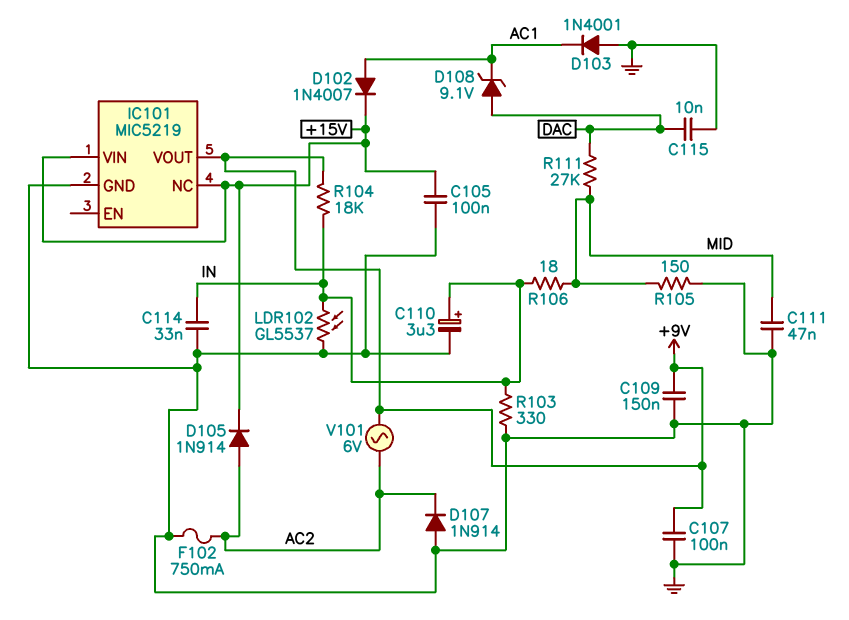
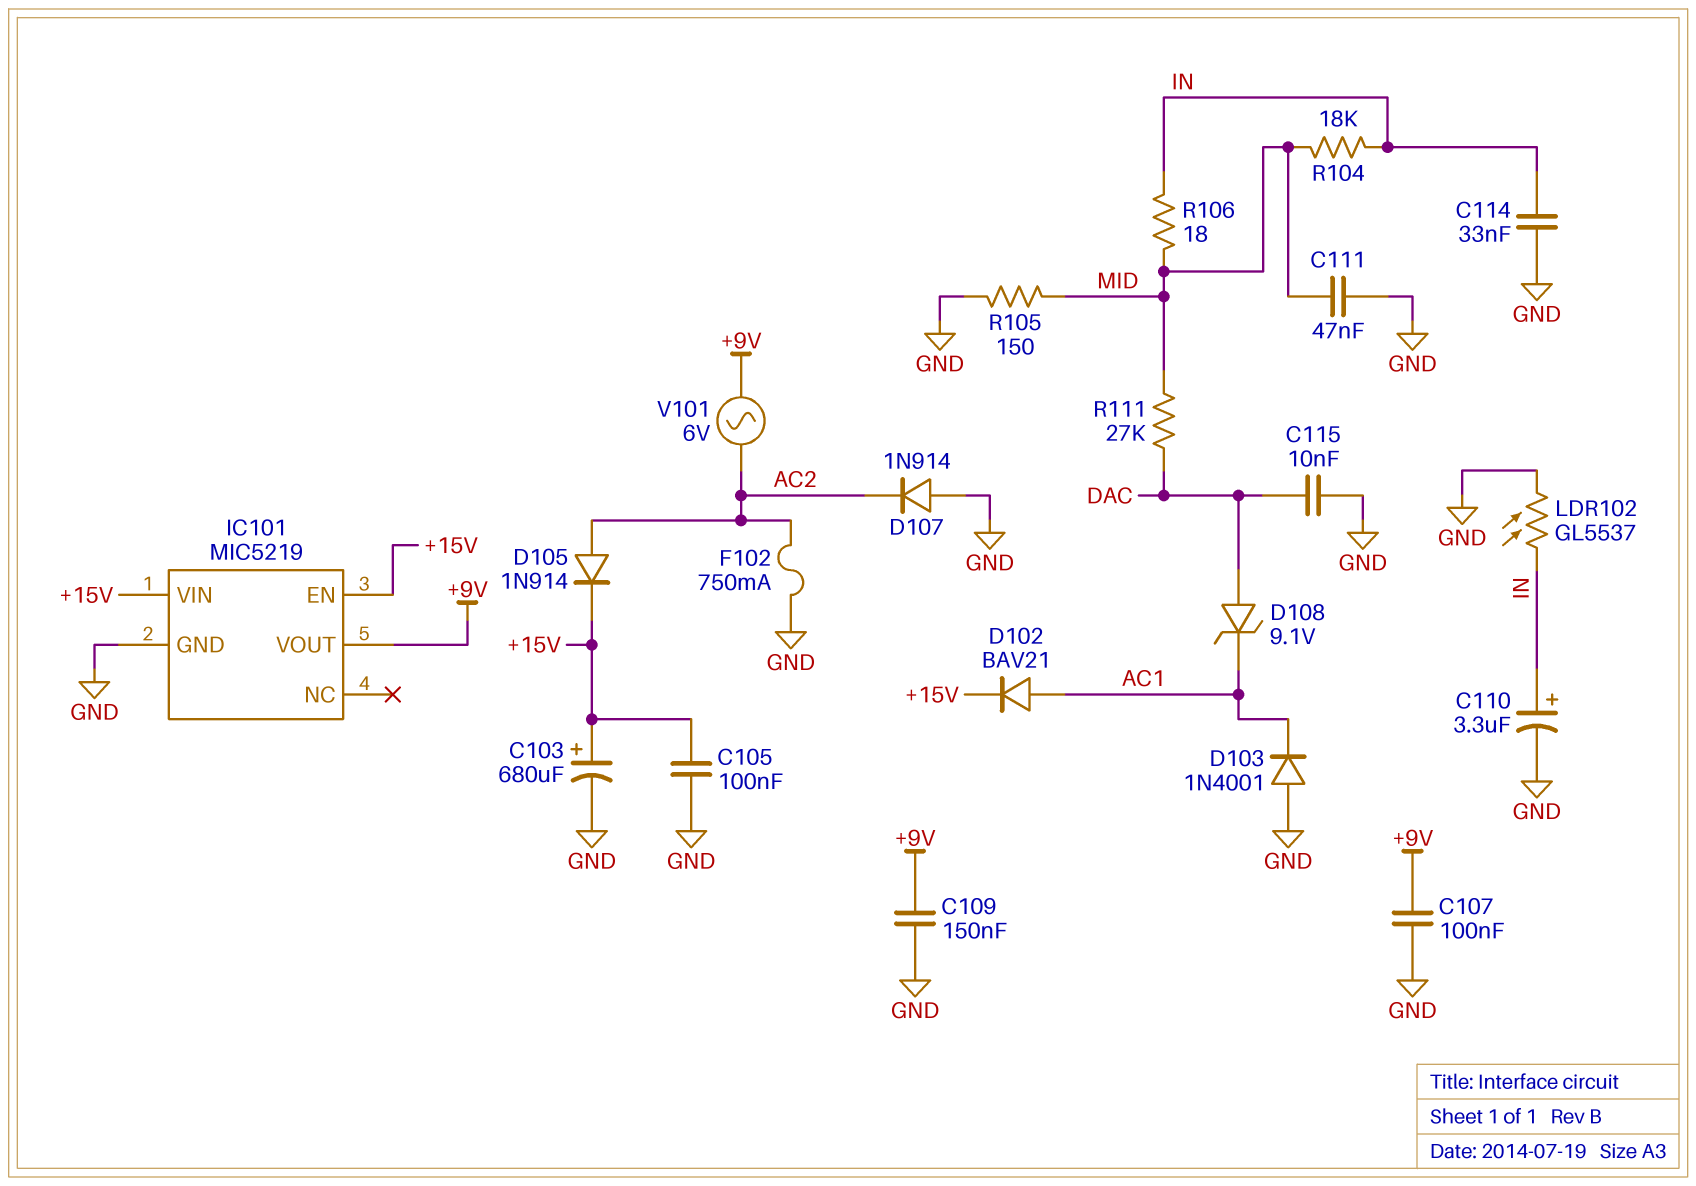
C103: none -> 680uF (plus +15V, minus GND)
D102: diode 1N4007 (A AC1, K +15V) -> diode BAV21 (A AC1, K +15V)
IC101 pin EN: none -> +15V
IC101 pin NC: +15V -> none
R103: 330 (GND, IN) -> none
R104: 18k (+9V, IN) -> 18k (IN, MID)

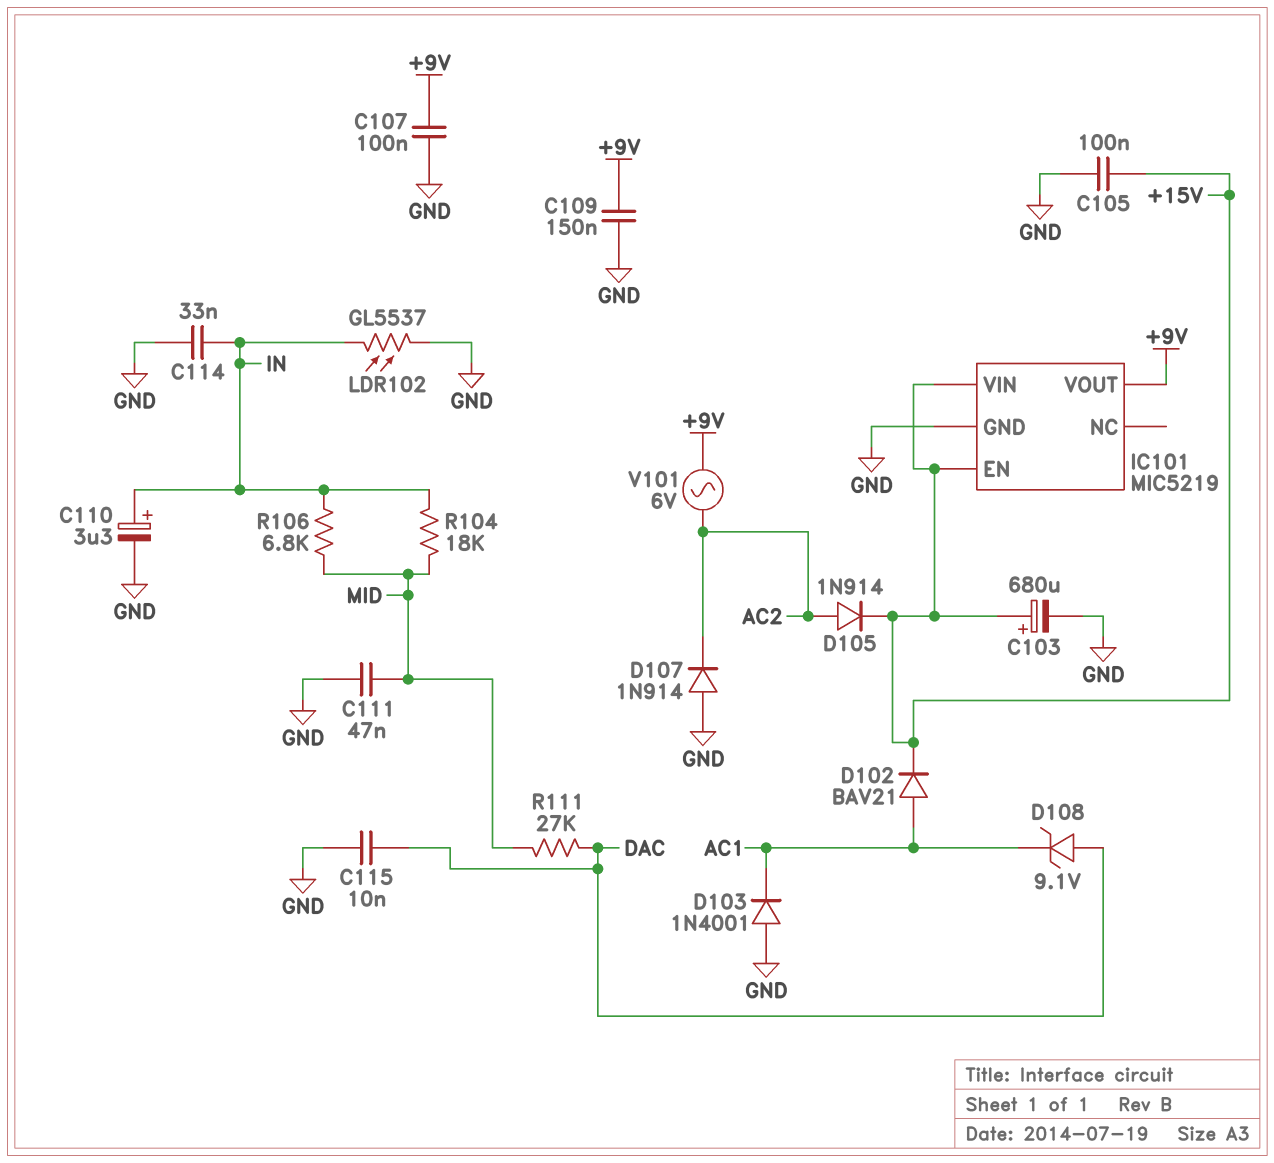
F102: 750mA (AC2, GND) -> none
R105: 150 (GND, MID) -> none
R106: 18 (IN, MID) -> 6.8k (IN, MID)

